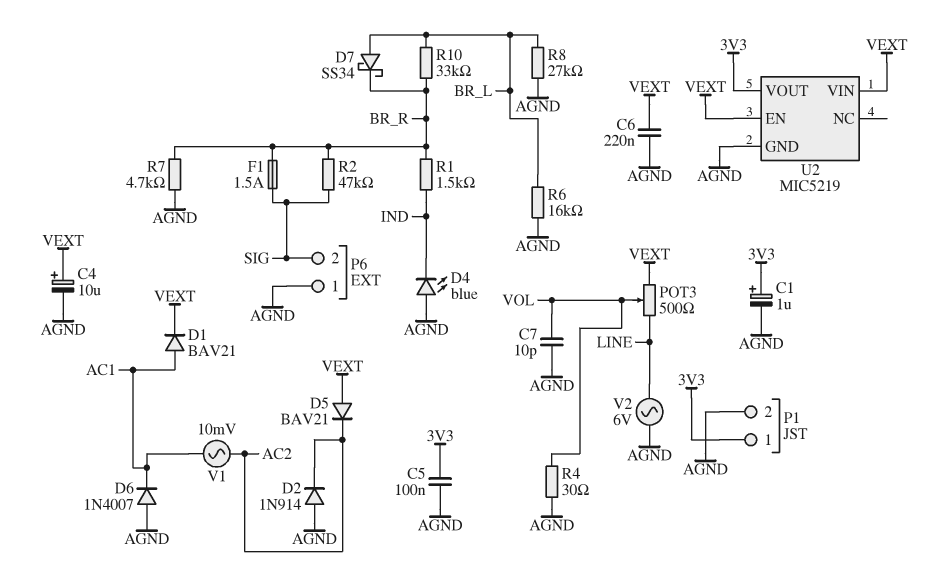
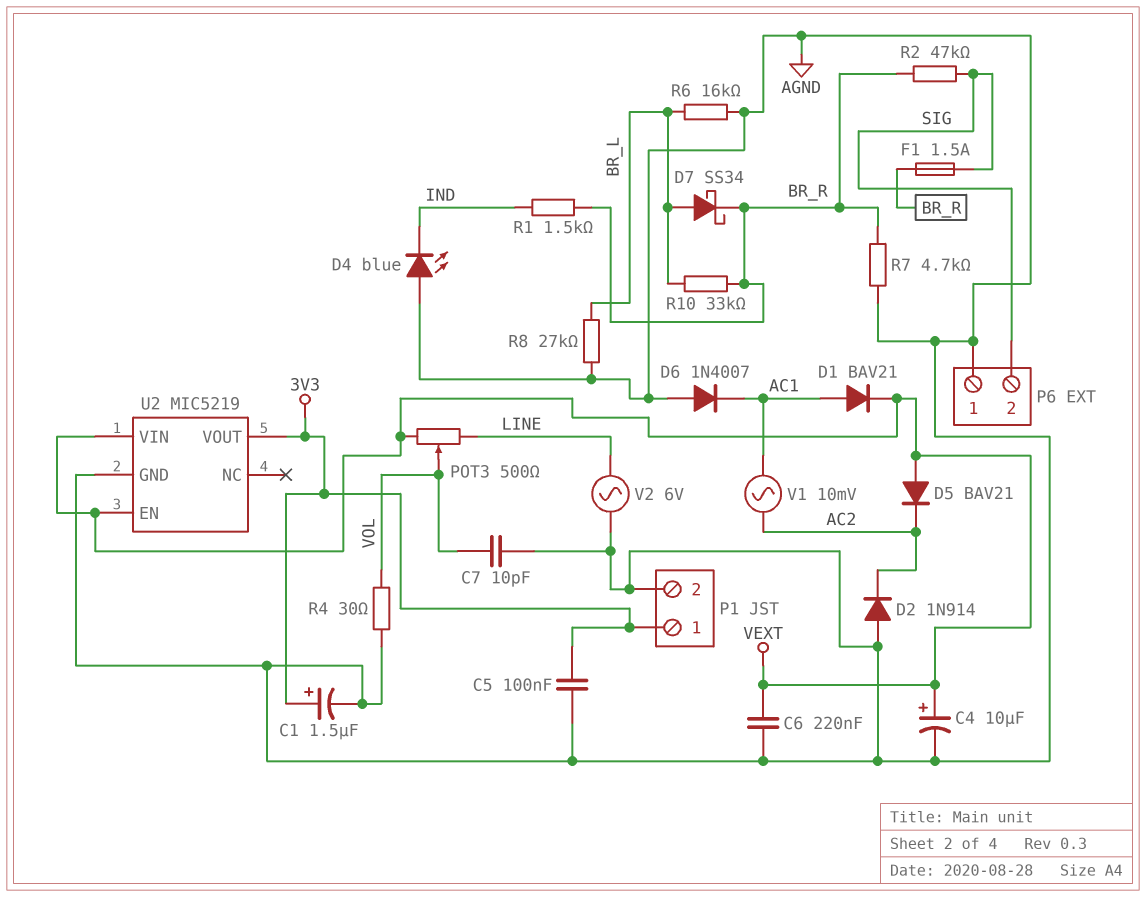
C1: 1uF (plus 3V3, minus AGND) -> 1.5uF (plus 3V3, minus AGND)

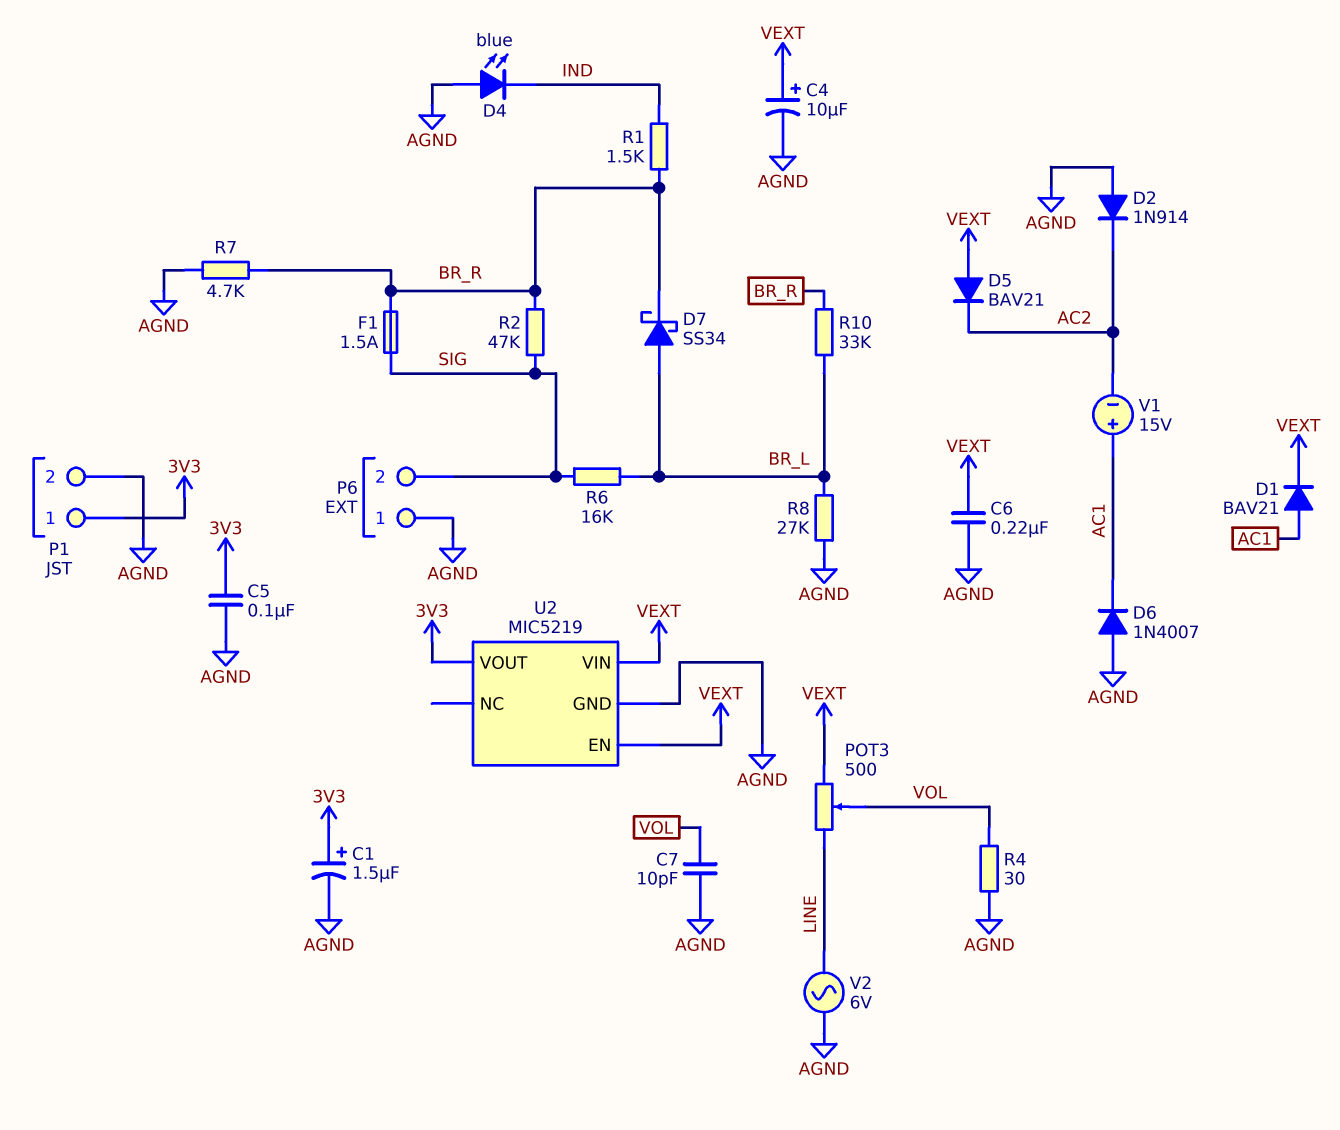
R6: 16k (AGND, BR_L) -> 16k (BR_L, SIG)
V1: AC 10mV (AC1, AC2) -> 15V (plus AC1, minus AC2)

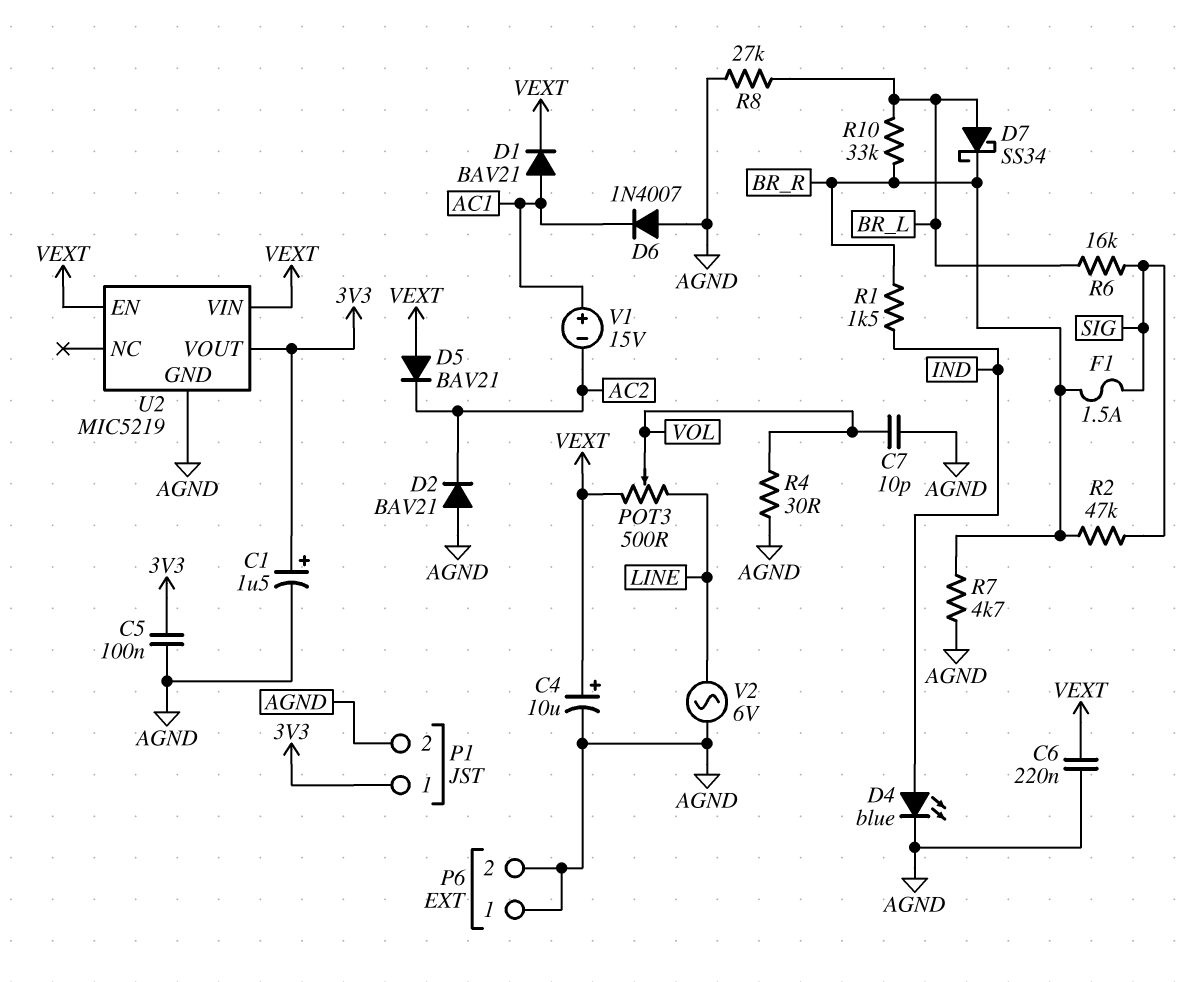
D2: diode 1N914 (A AGND, K AC2) -> diode BAV21 (A AGND, K AC2)
D4: LED blue (A AGND, K IND) -> LED blue (A IND, K AGND)
P6 pin 2: SIG -> AGND

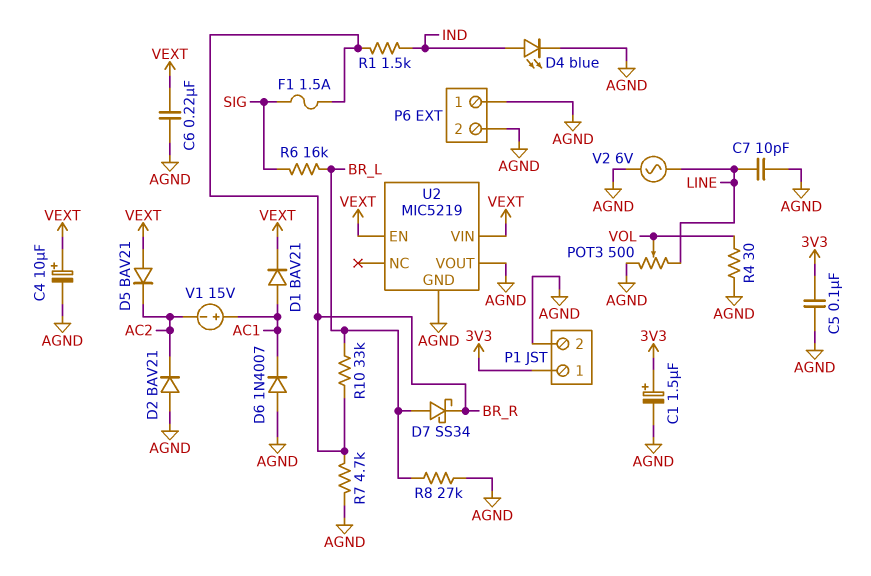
C7: 10pF (AGND, VOL) -> 10pF (AGND, LINE)
POT3: 500 (LINE, VEXT, wiper VOL) -> 500 (AGND, LINE, wiper VOL)
R2: 47k (BR_R, SIG) -> none
U2 pin VOUT: 3V3 -> AGND

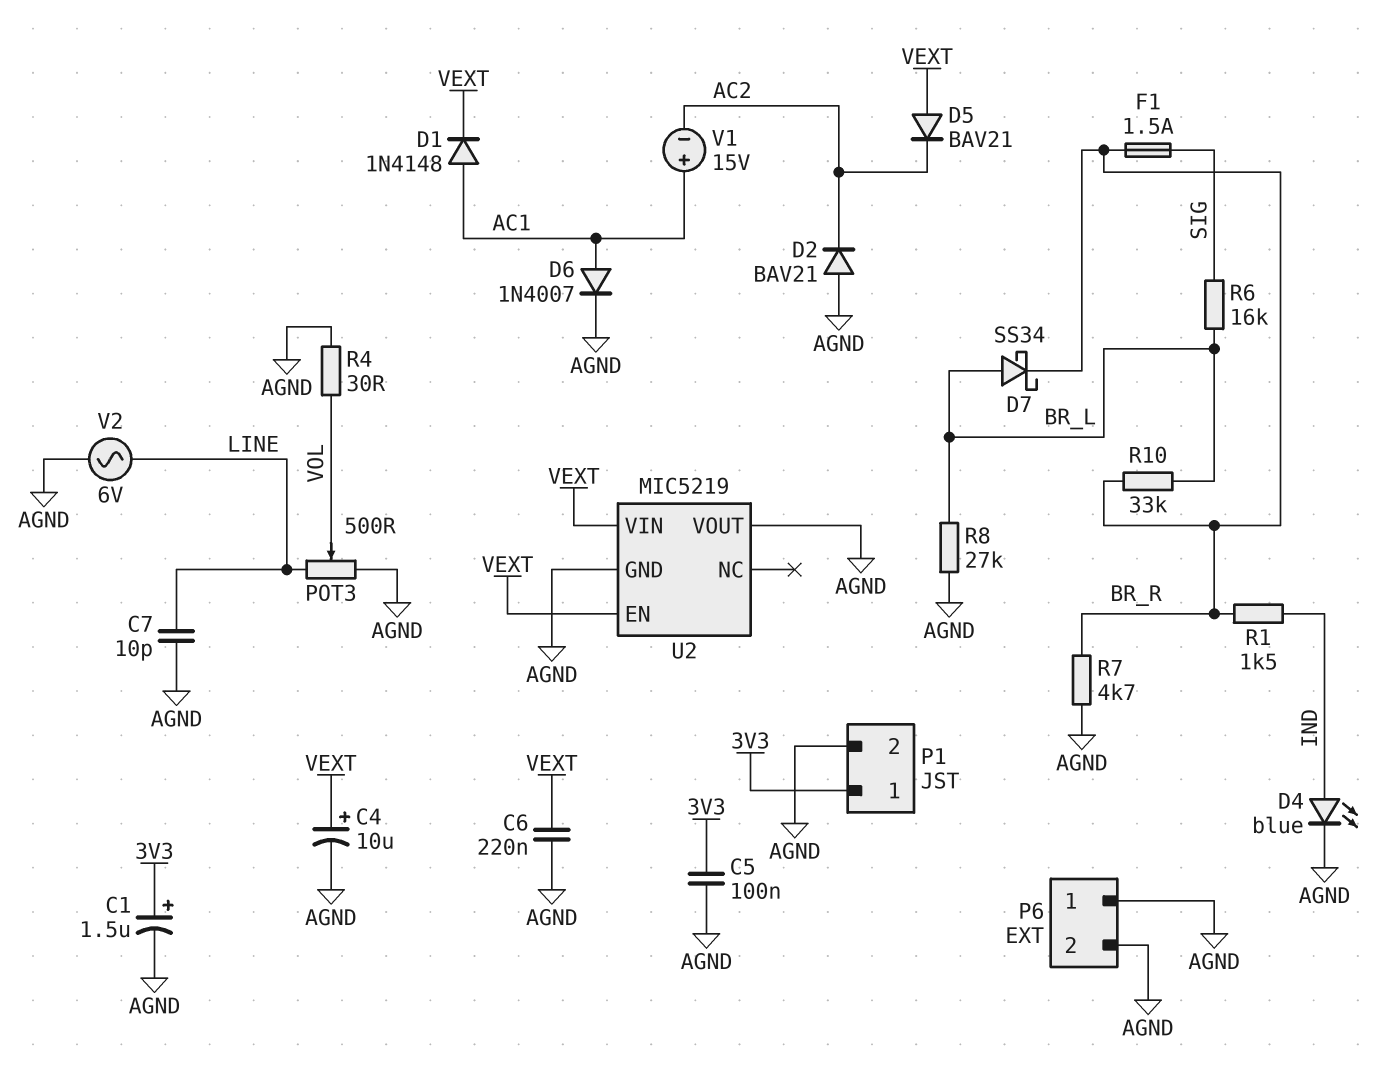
D1: diode BAV21 (A AC1, K VEXT) -> diode 1N4148 (A AC1, K VEXT)
D6: diode 1N4007 (A AGND, K AC1) -> diode 1N4007 (A AC1, K AGND)

